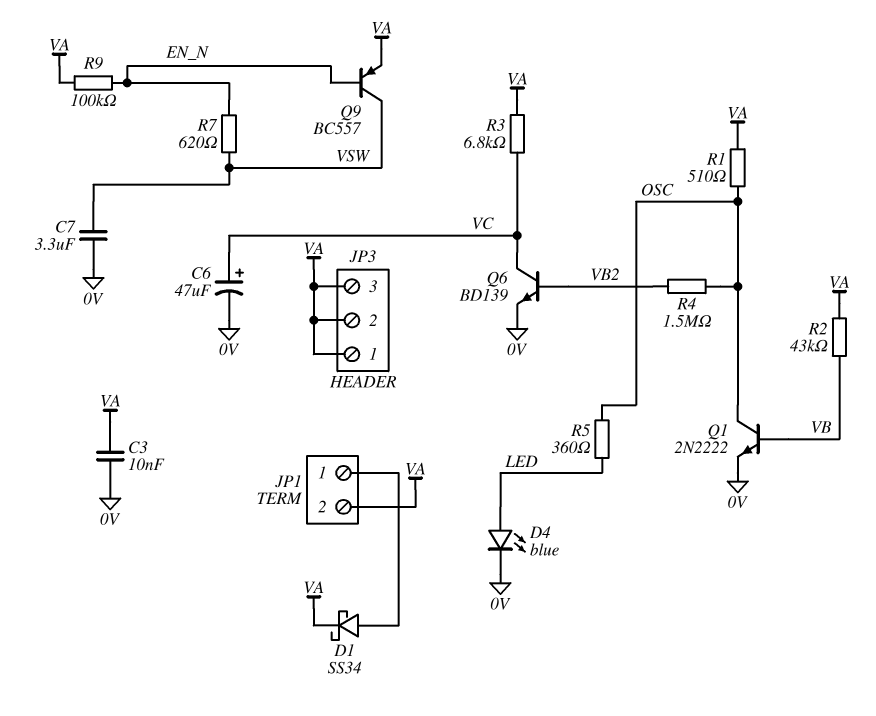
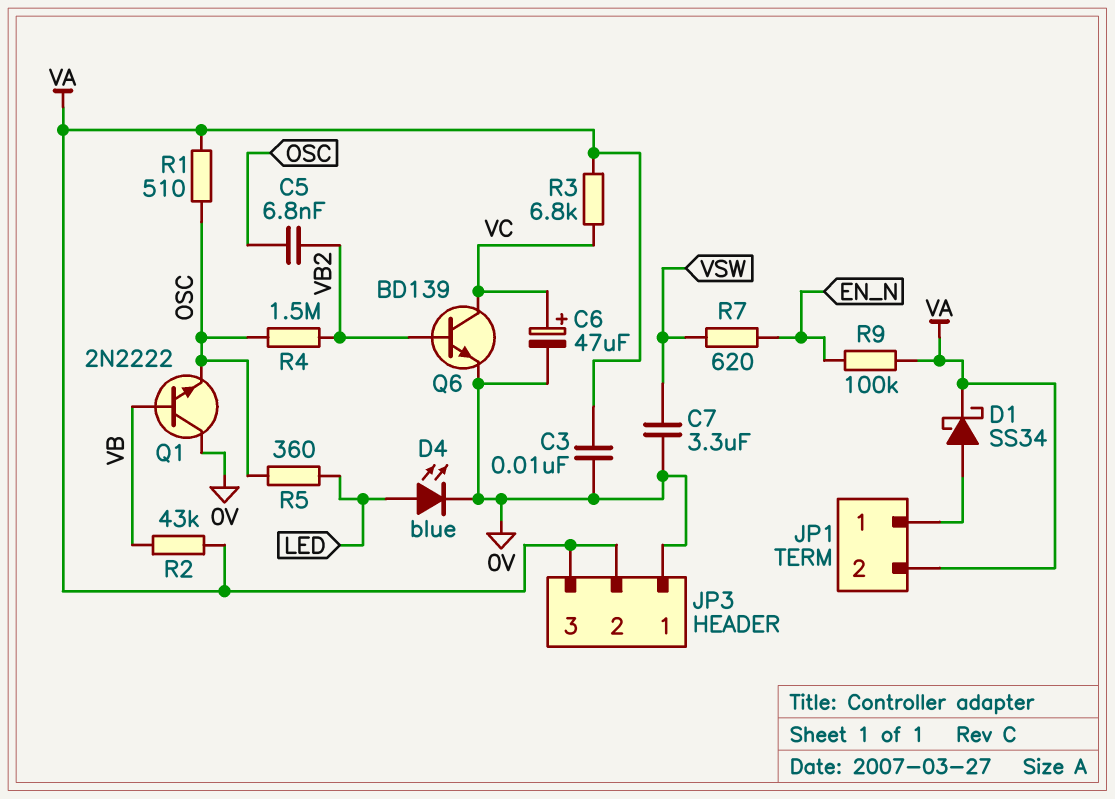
C5: none -> 6.8nF (OSC, VB2)
JP3 pin 1: VA -> 0V
Q1: NPN 2N2222 (B VB, C OSC, E 0V) -> NPN 2N2222 (B VB, C 0V, E OSC)
Q9: PNP BC557 (B EN_N, C VSW, E VA) -> none

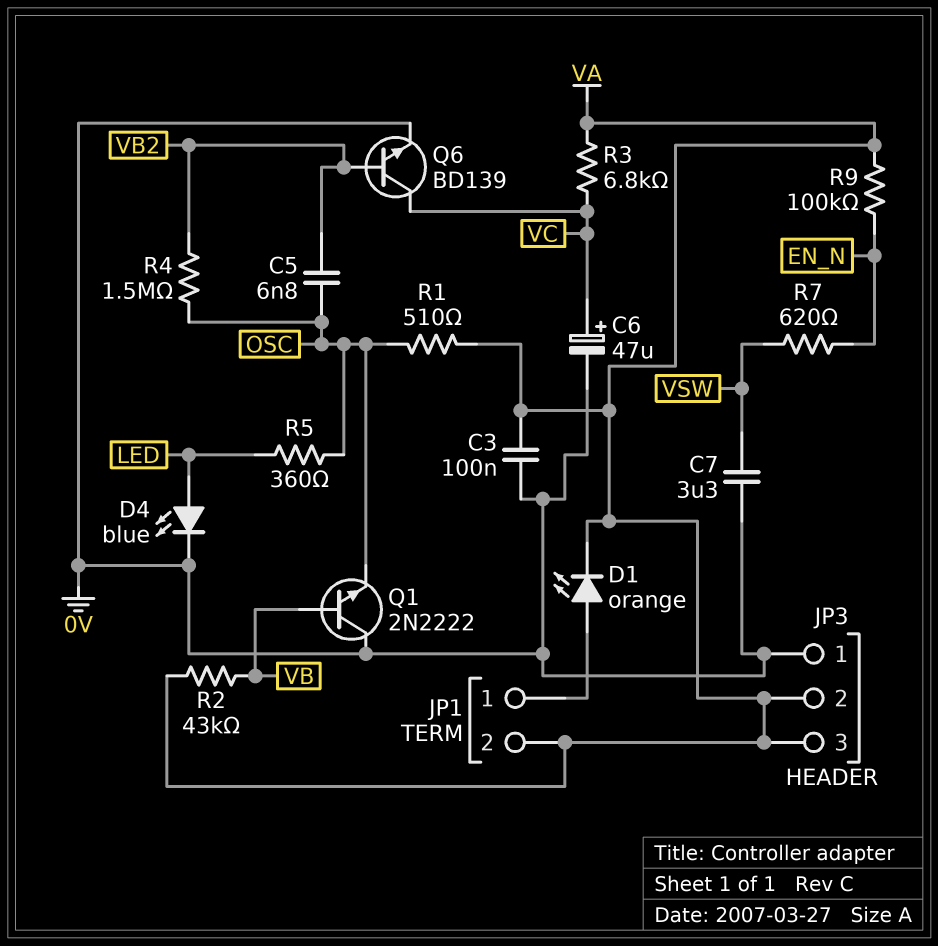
C3: 10nF (0V, VA) -> 100nF (0V, VA)
D1: schottky SS34 (A JP1/1, K VA) -> LED orange (A JP1/1, K VA)

